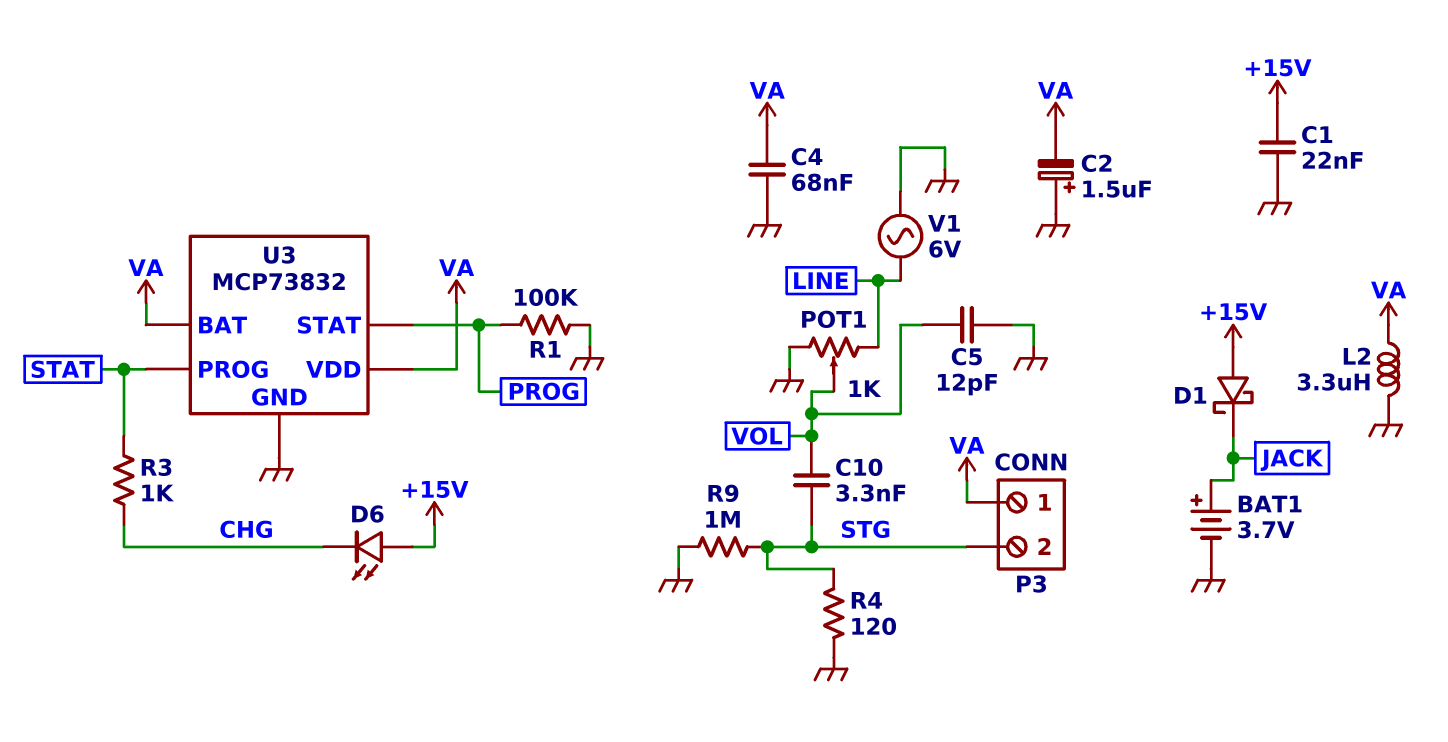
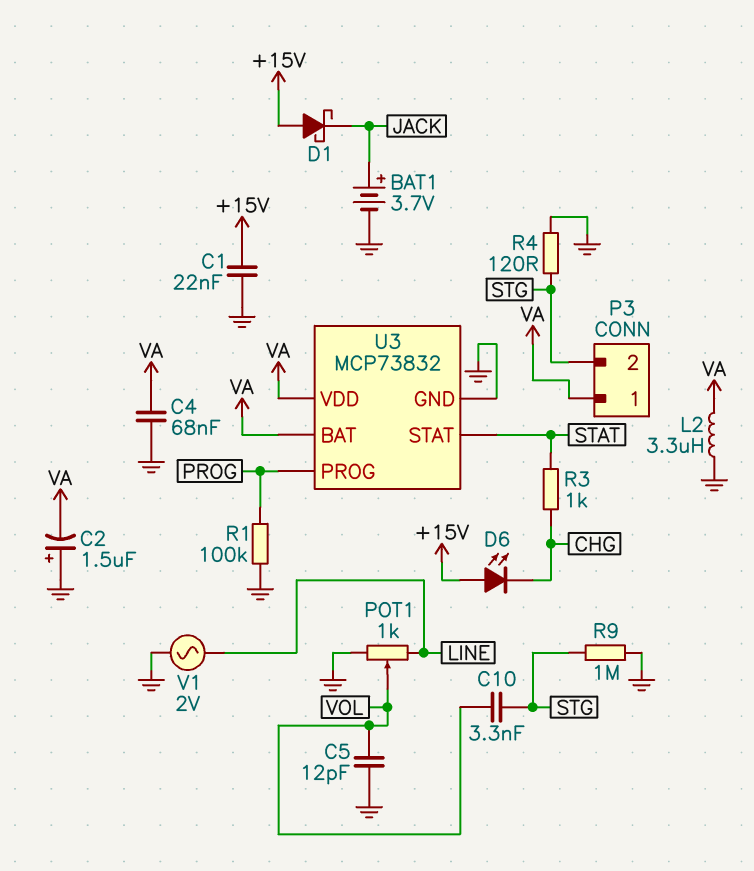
U3 pin PROG: STAT -> PROG
U3 pin STAT: PROG -> STAT
V1: AC 6V (GND, LINE) -> AC 2V (GND, LINE)

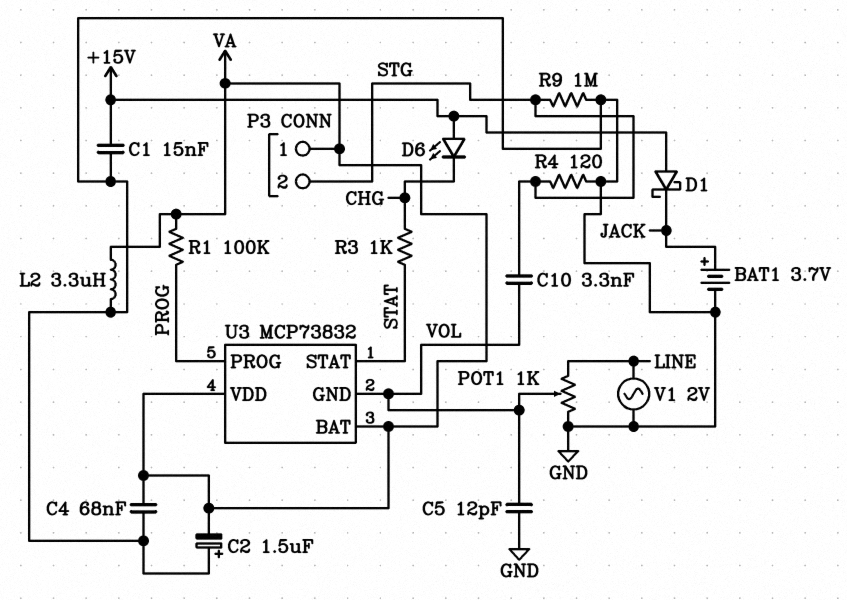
C1: 22nF (+15V, GND) -> 15nF (+15V, GND)
R1: 100k (GND, PROG) -> 100k (PROG, VA)
U3 pin GND: GND -> VOL

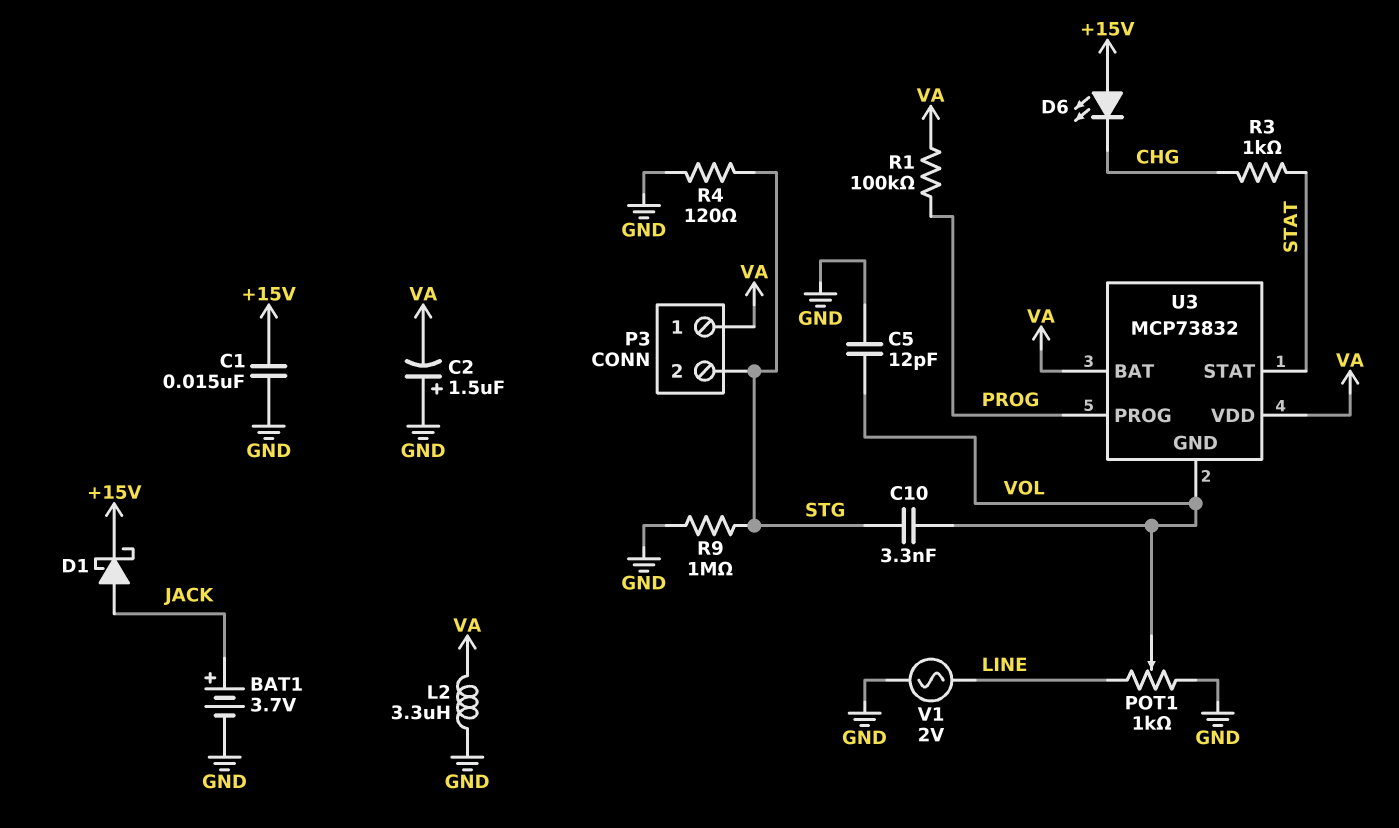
C4: 68nF (GND, VA) -> none
D1: schottky (A +15V, K JACK) -> schottky (A JACK, K +15V)

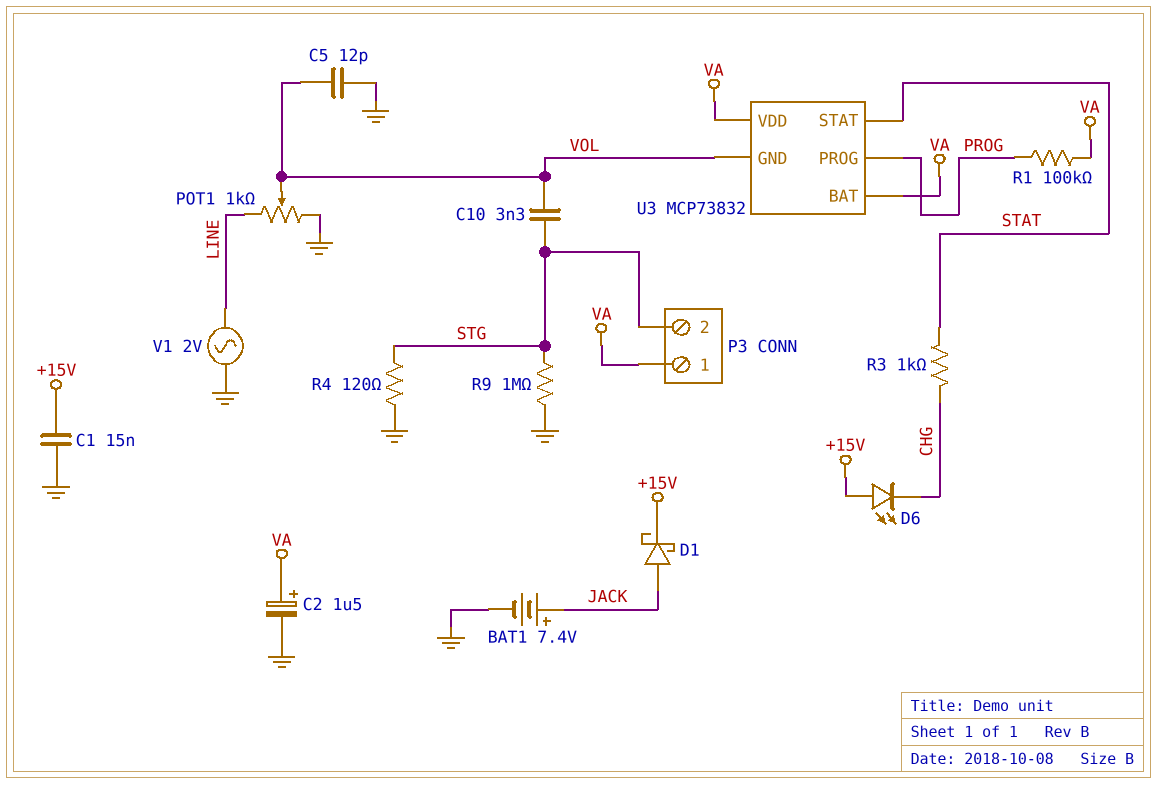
BAT1: 3.7V (plus JACK, minus GND) -> 7.4V (plus JACK, minus GND)
C2: 1.5uF (plus GND, minus VA) -> 1.5uF (plus VA, minus GND)
L2: 3.3uH (GND, VA) -> none

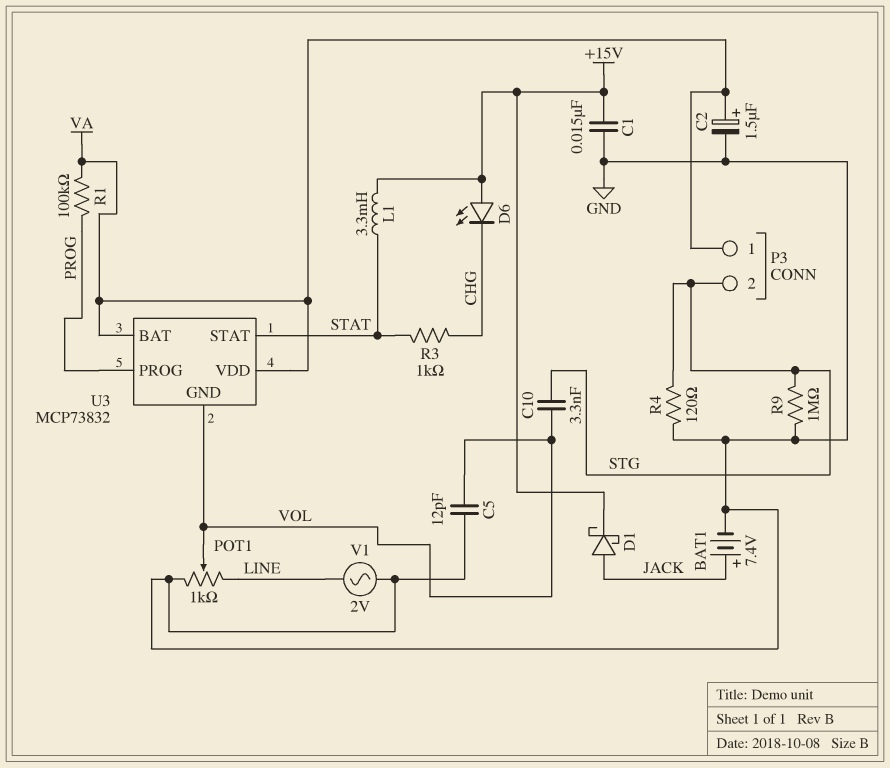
L1: none -> 3.3mH (+15V, STAT)

